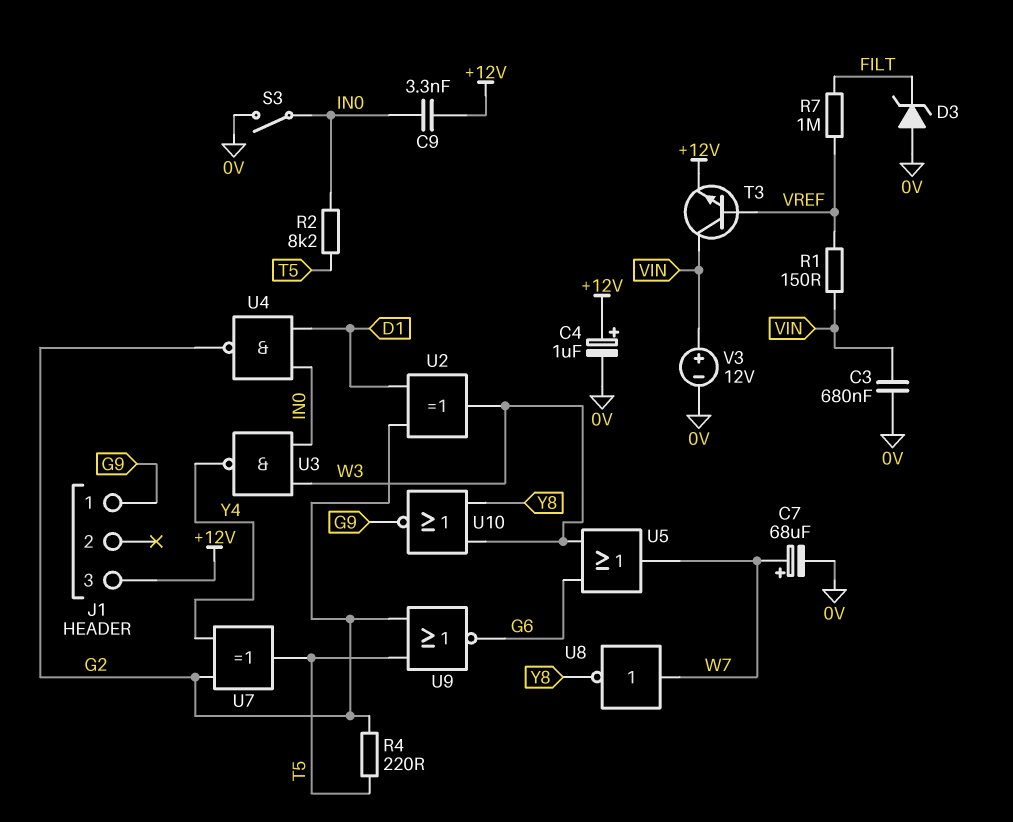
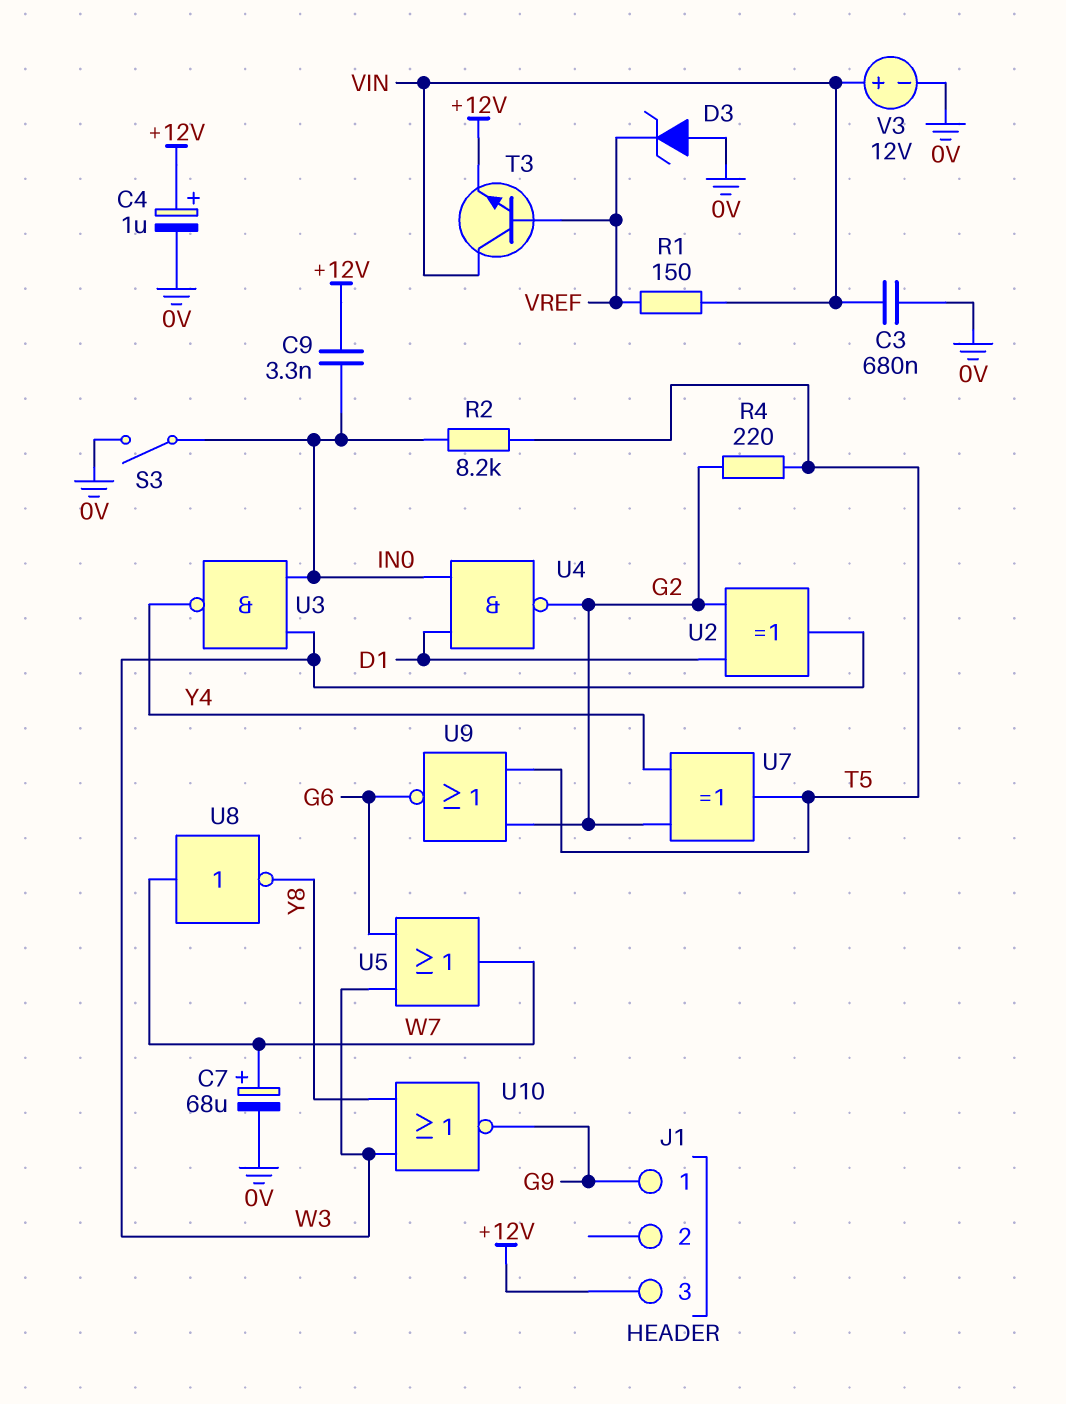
D3: zener (A 0V, K FILT) -> zener (A 0V, K VREF)
R7: 1M (FILT, VREF) -> none

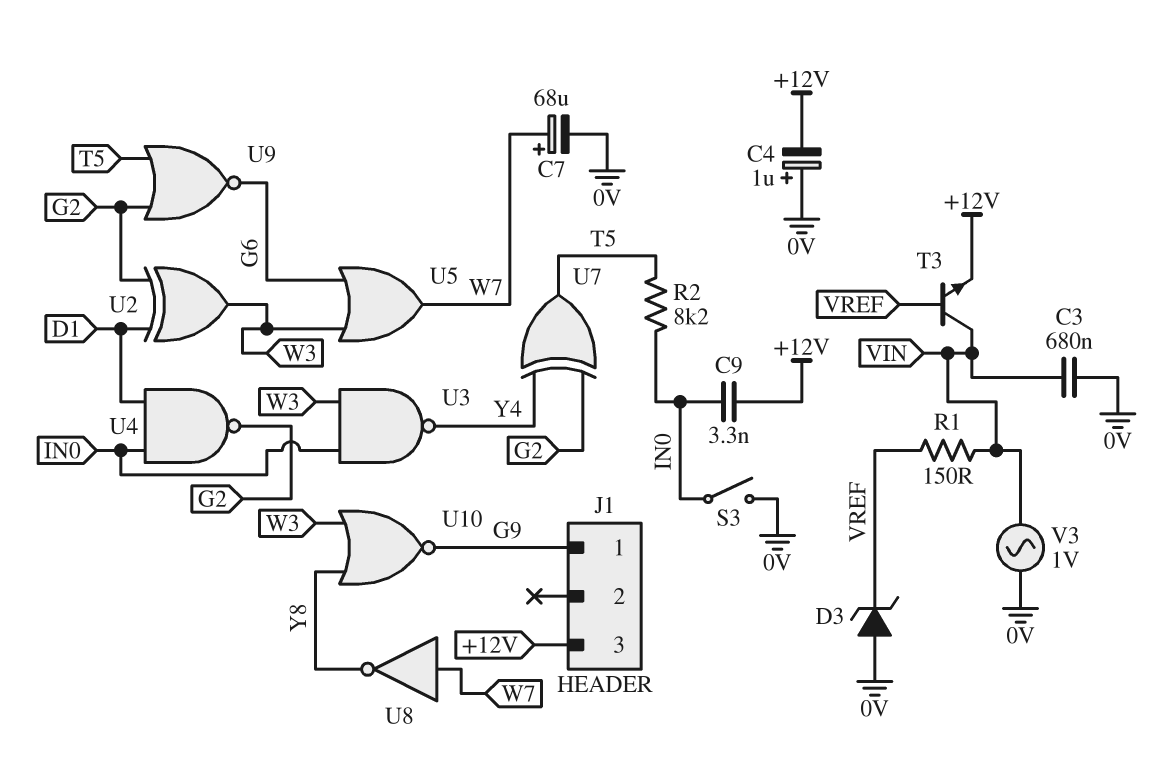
C4: 1uF (plus +12V, minus 0V) -> 1uF (plus 0V, minus +12V)
R4: 220 (G2, T5) -> none
V3: 12V (plus VIN, minus 0V) -> AC 1V (0V, VIN)

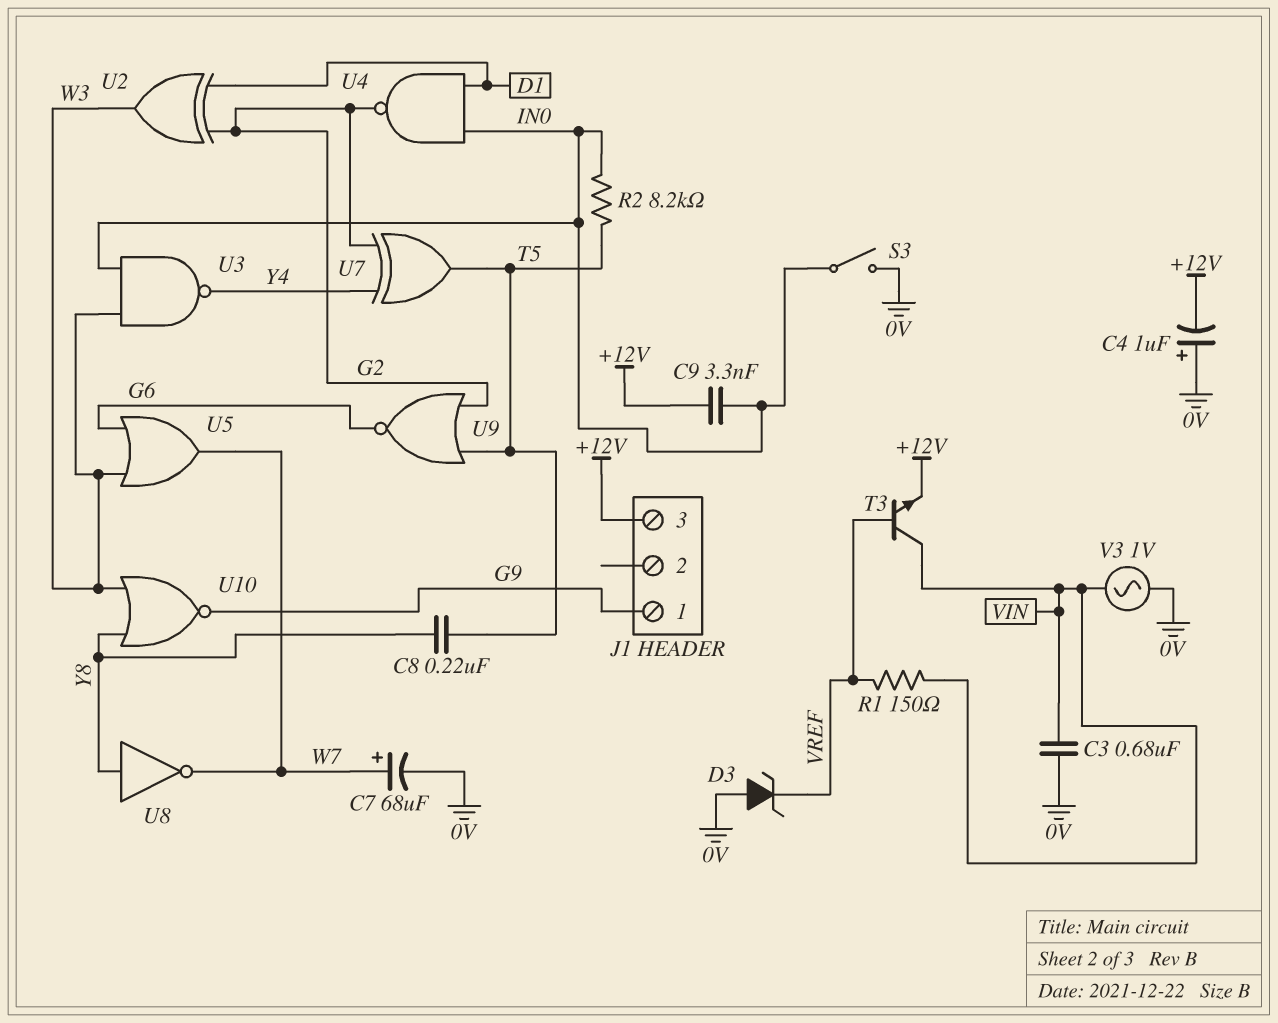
C8: none -> 220nF (T5, Y8)
U8: NOT (in W7, out Y8) -> NOT (in Y8, out W7)

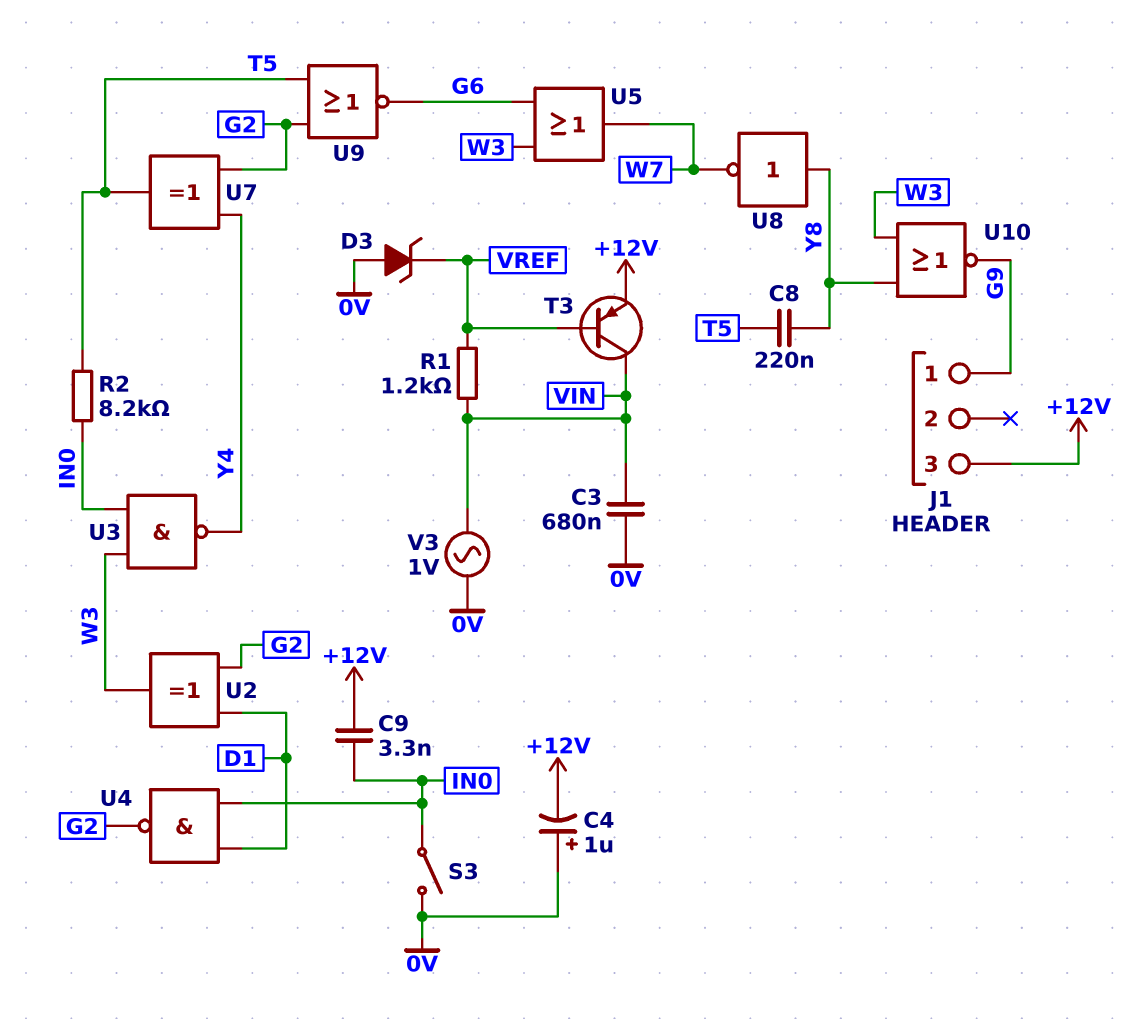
C7: 68uF (plus W7, minus 0V) -> none
R1: 150 (VIN, VREF) -> 1.2k (VIN, VREF)
T3: NPN (B VREF, C VIN, E +12V) -> PNP (B VREF, C VIN, E +12V)

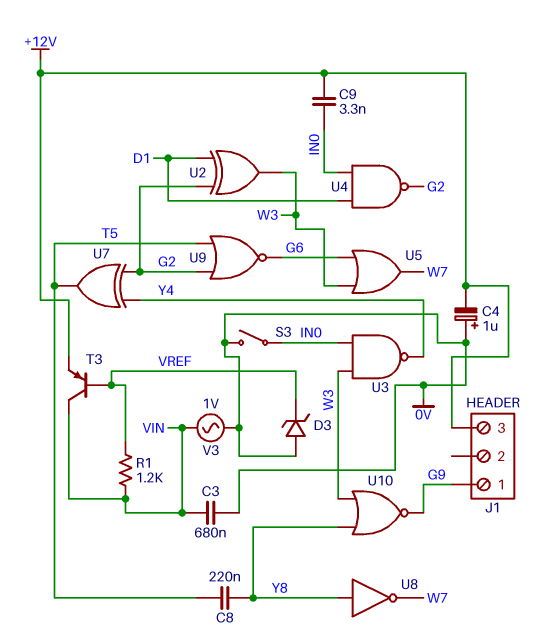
R2: 8.2k (IN0, T5) -> none

